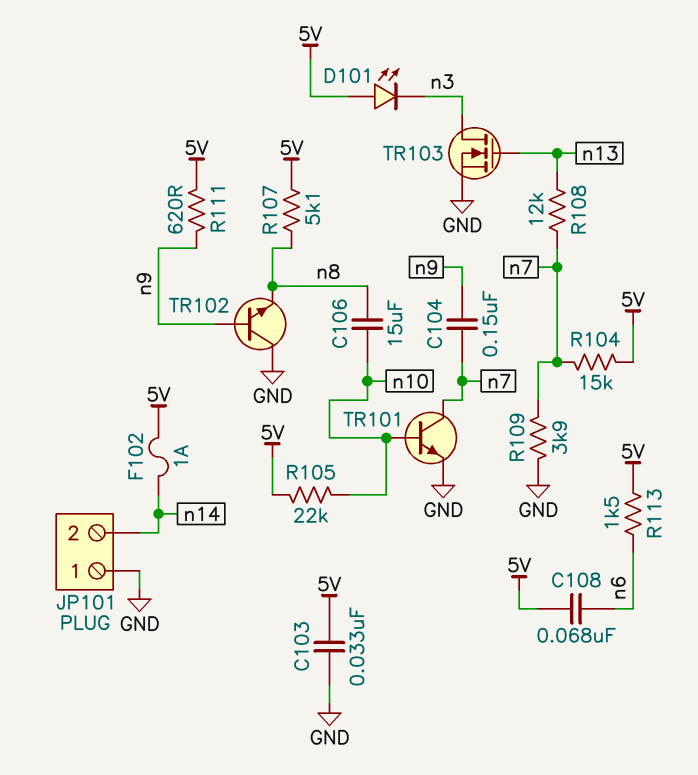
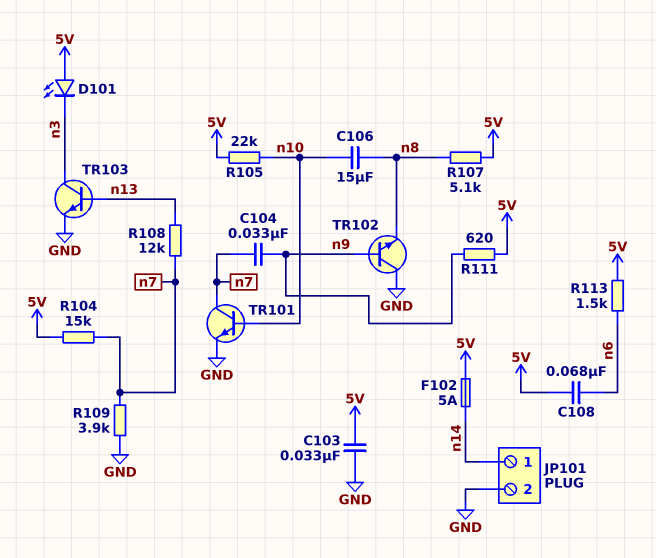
C104: 150nF (n7, n9) -> 33nF (n7, n9)
F102: 1A (5V, n14) -> 5A (5V, n14)
JP101 pin 1: GND -> n14
JP101 pin 2: n14 -> GND
TR103: NMOS (G n13, D n3, S GND) -> NPN (B n13, C n3, E GND)

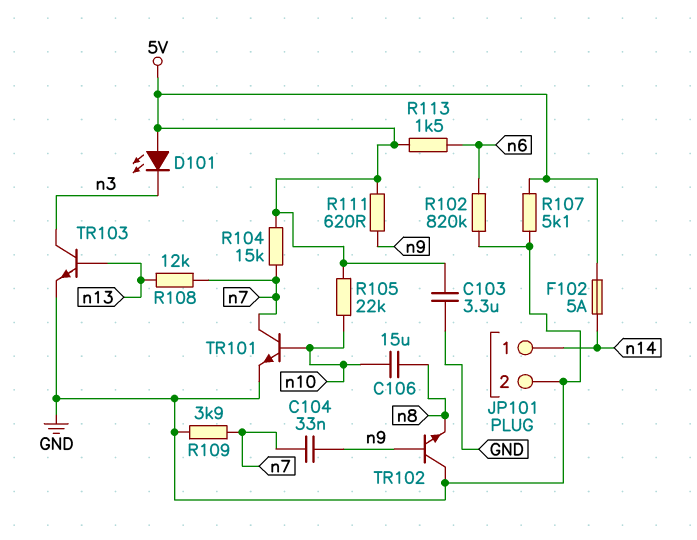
C103: 33nF (5V, GND) -> 3.3uF (5V, GND)
C108: 68nF (5V, n6) -> none
R102: none -> 820k (GND, n6)
R107: 5.1k (5V, n8) -> 5.1k (5V, GND)

